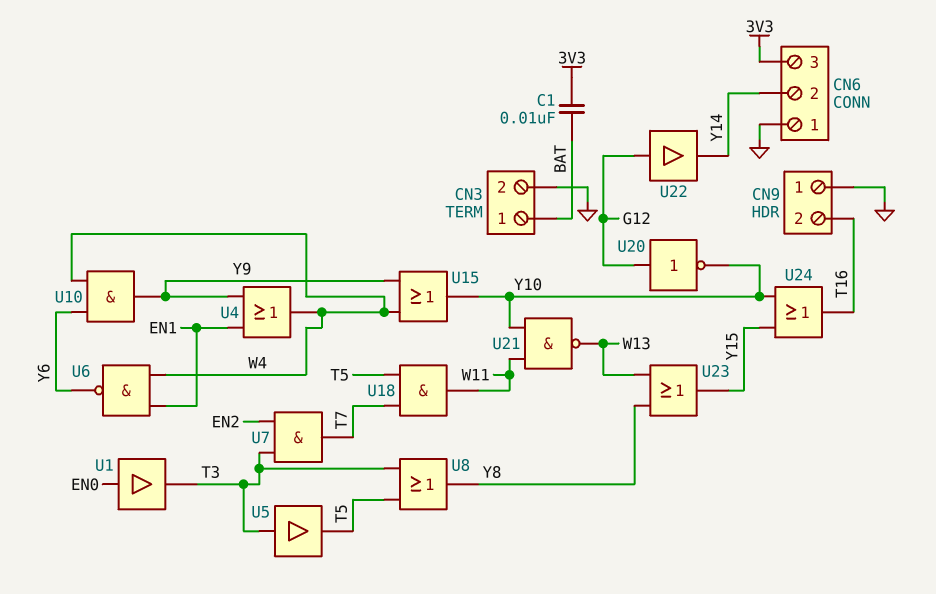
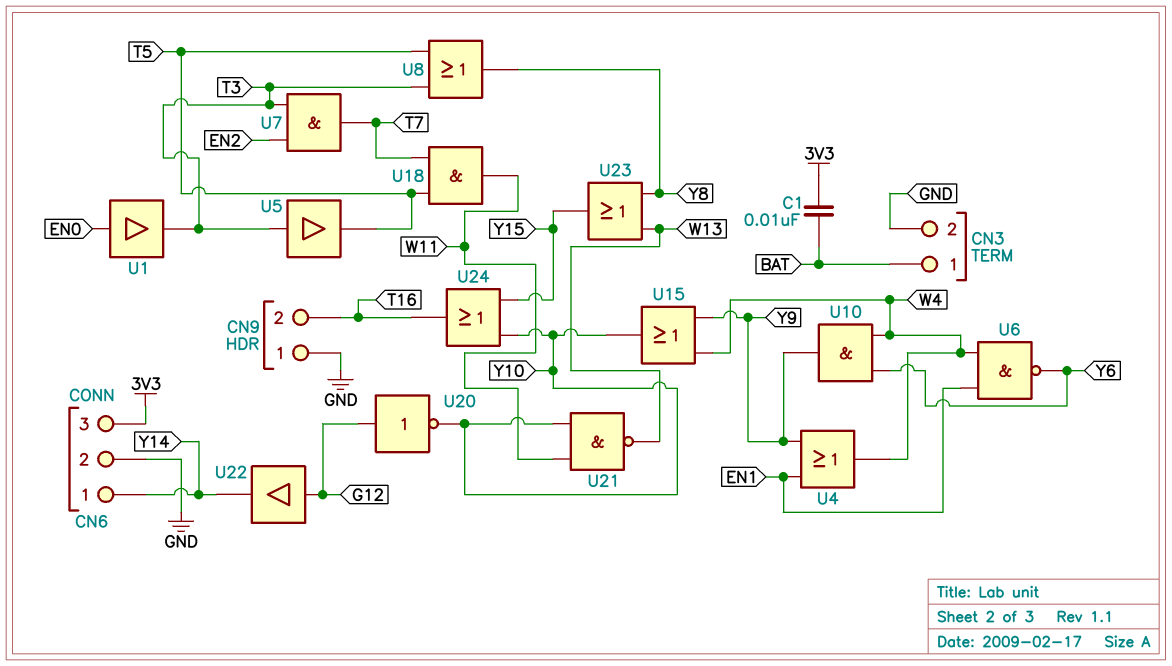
CN6 pin 1: GND -> Y14
CN6 pin 2: Y14 -> GND

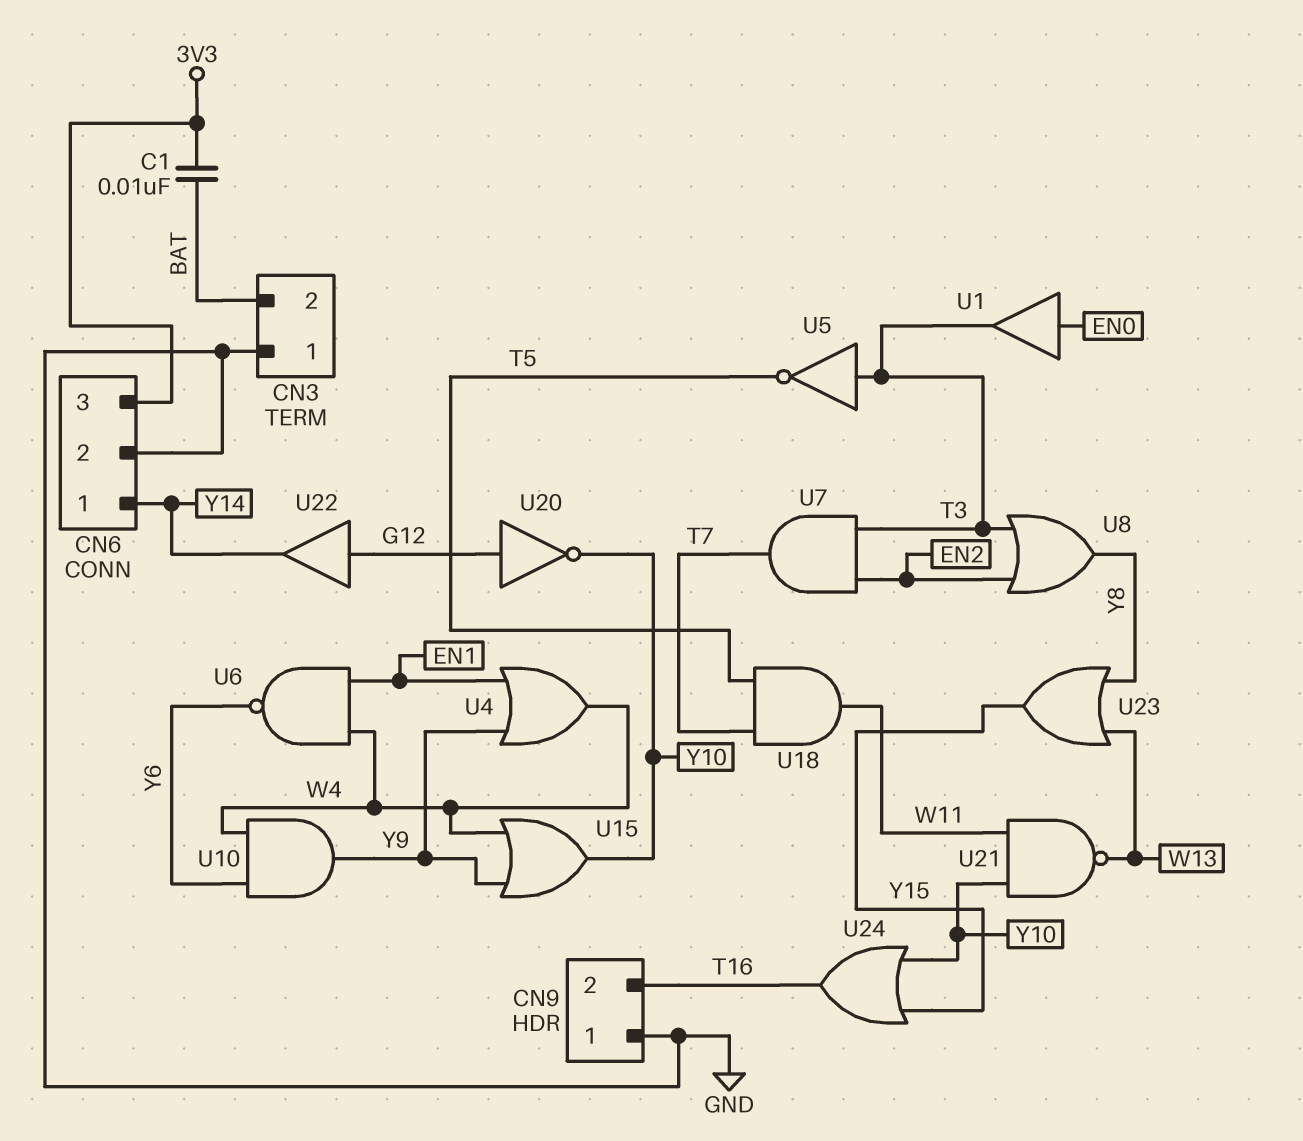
CN3 pin 1: BAT -> GND
CN3 pin 2: GND -> BAT
U5: buffer (in T3, out T5) -> NOT (in T3, out T5)
U8: OR (in T3, in T5, out Y8) -> OR (in EN2, in T3, out Y8)

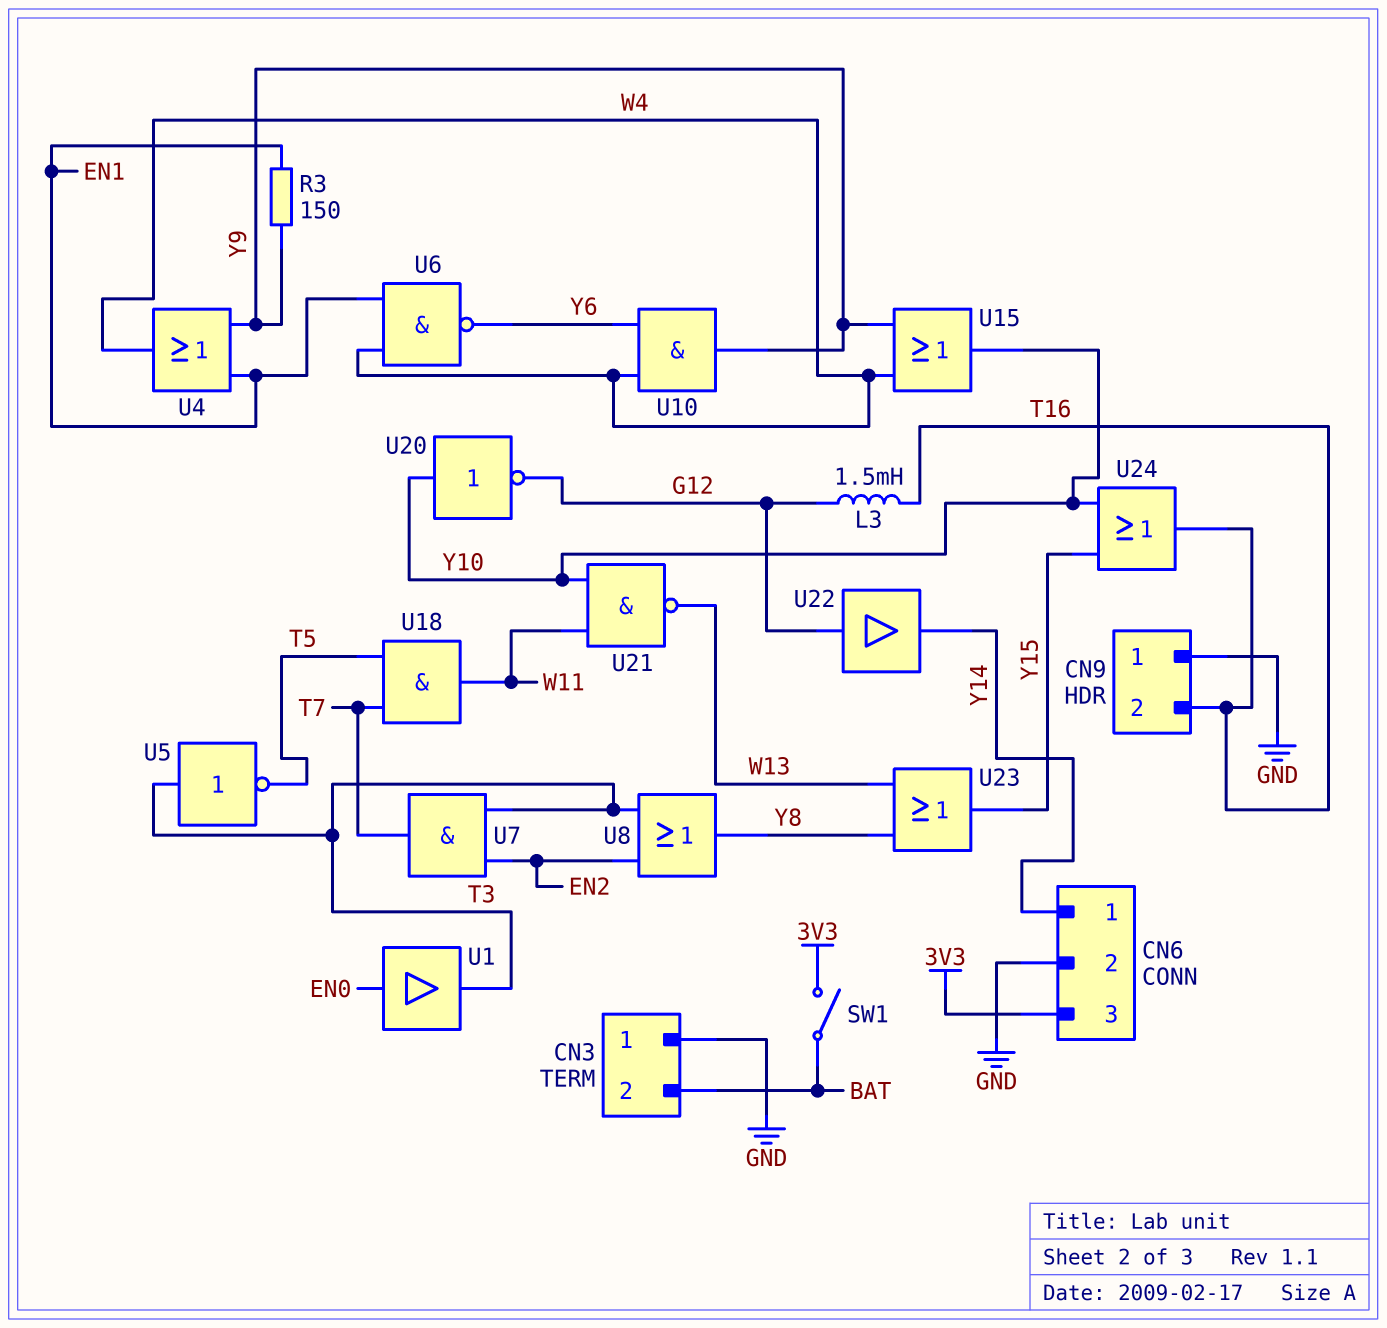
C1: 10nF (3V3, BAT) -> none
L3: none -> 1.5mH (G12, T16)
R3: none -> 150 (EN1, Y9)
SW1: none -> switch (3V3, BAT)
U20: NOT (in G12, out Y10) -> NOT (in Y10, out G12)

